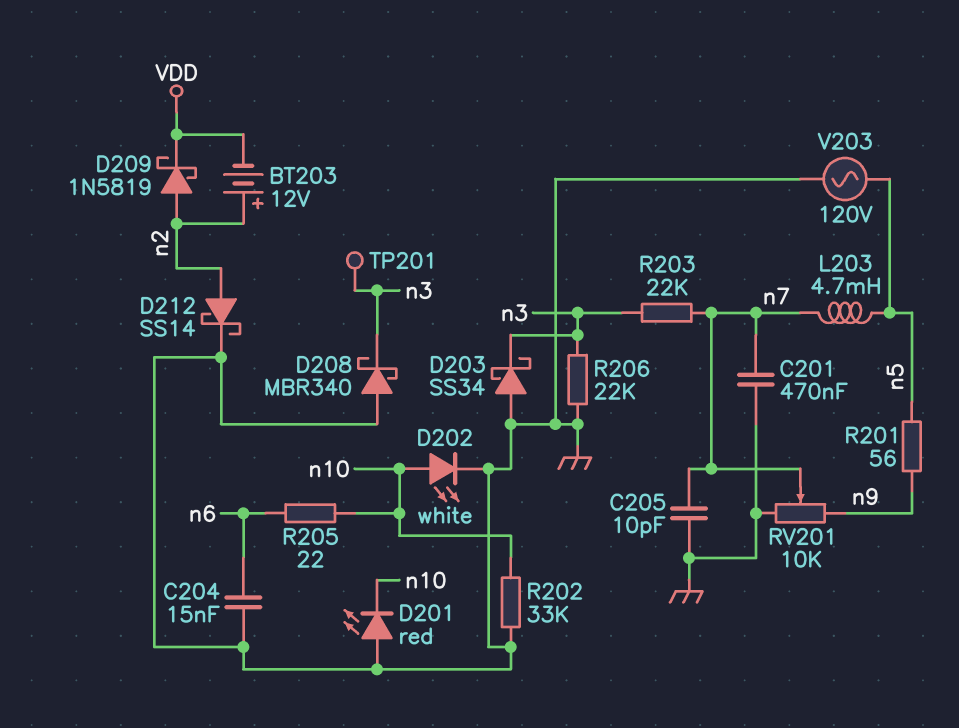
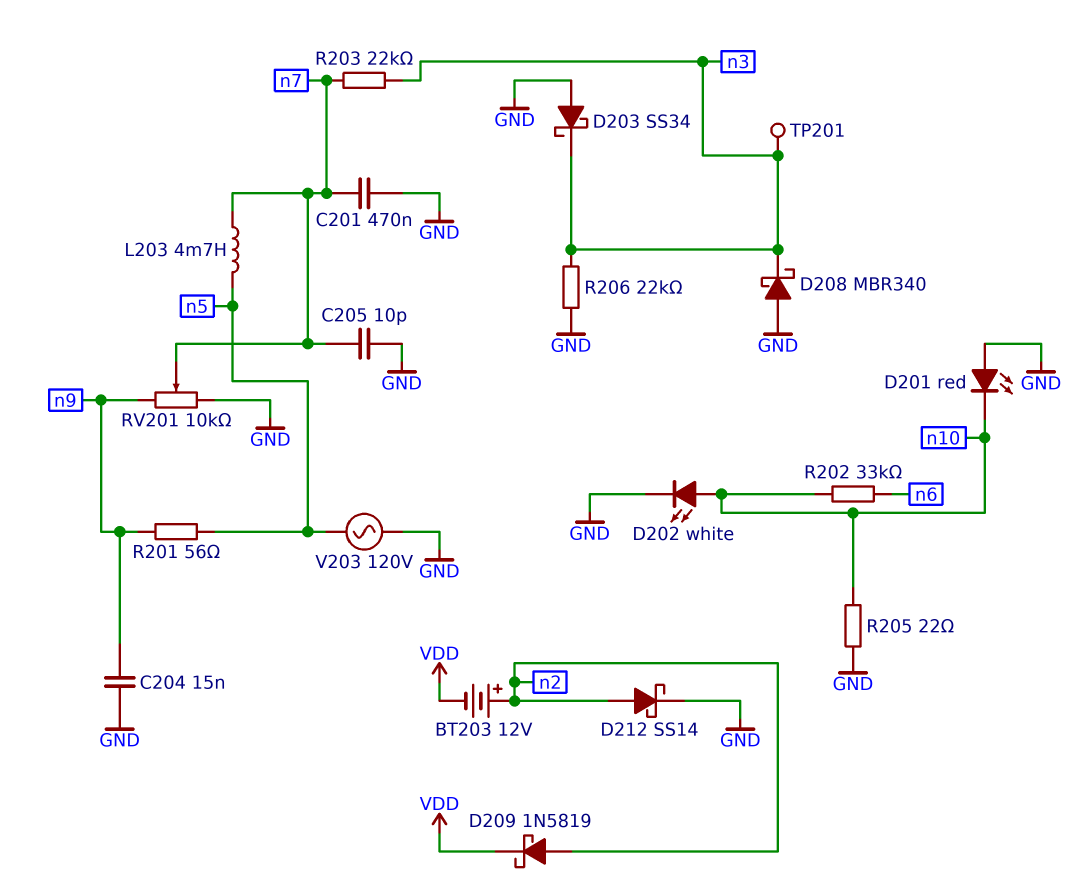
C204: 15nF (GND, n6) -> 15nF (GND, n9)
R202: 33k (GND, n10) -> 33k (n6, n10)
R205: 22 (n6, n10) -> 22 (GND, n10)

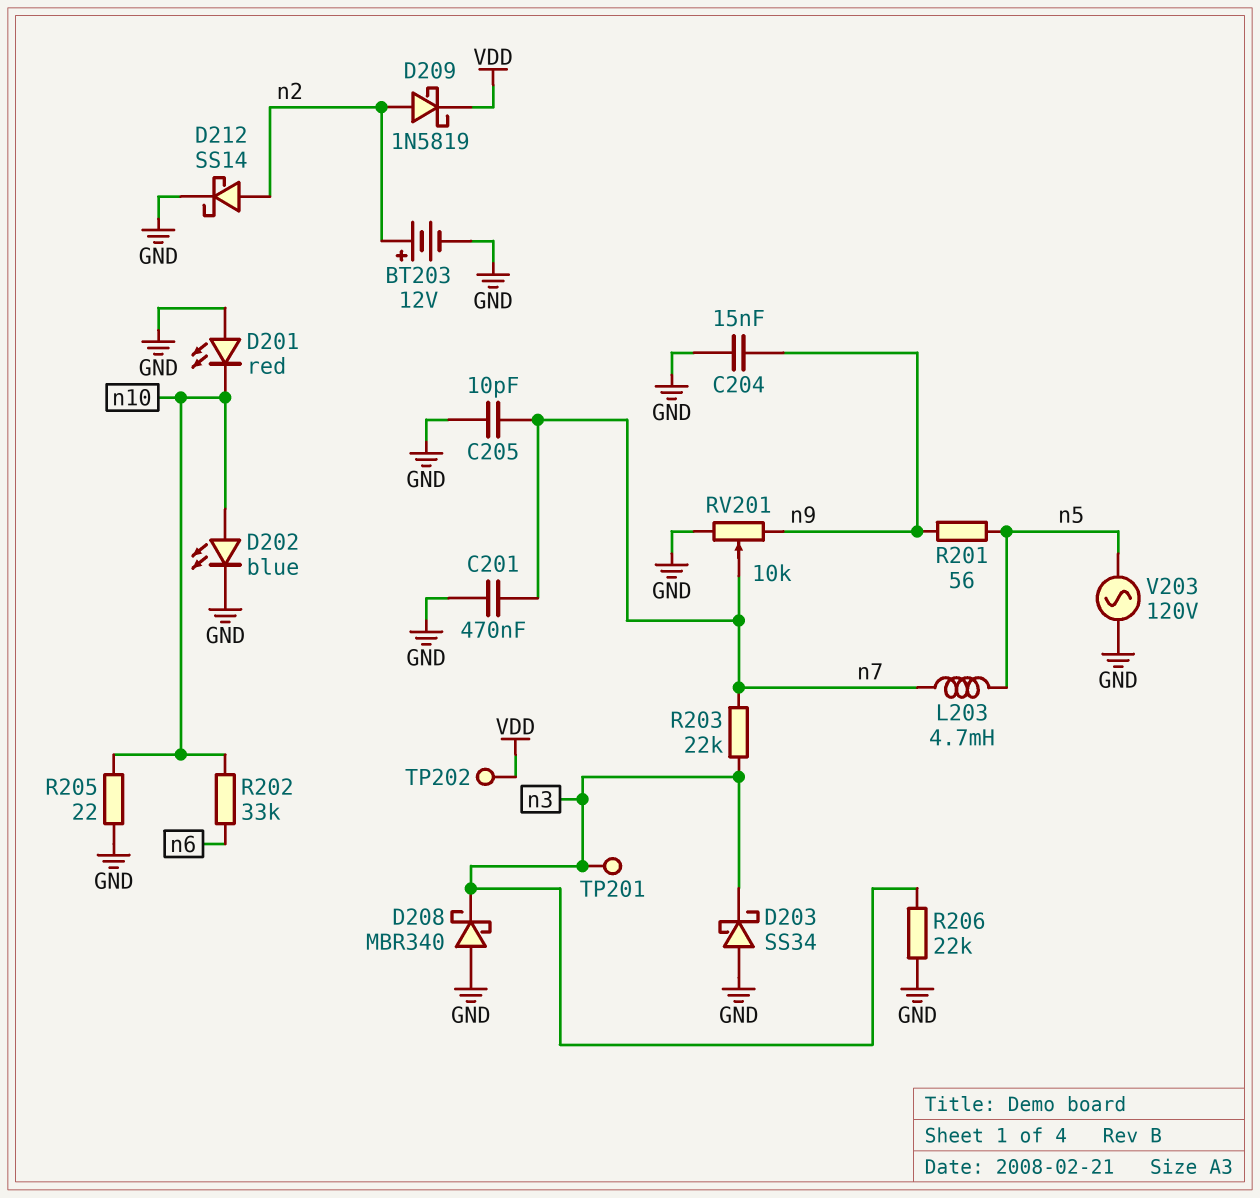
BT203: 12V (plus n2, minus VDD) -> 12V (plus n2, minus GND)
D202: LED white (A n10, K GND) -> LED blue (A n10, K GND)
TP202: none -> test point (VDD)

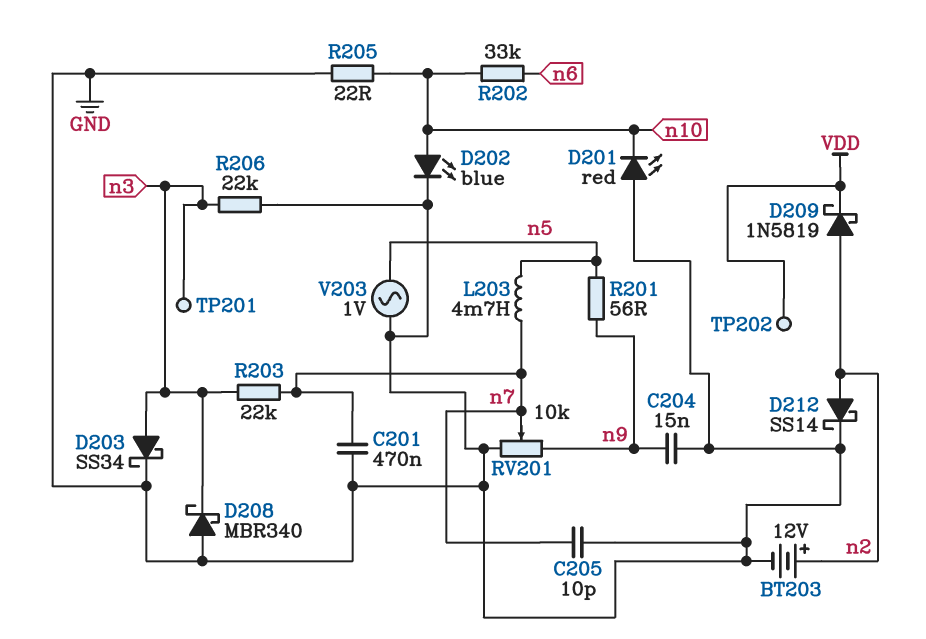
D203: schottky SS34 (A GND, K n3) -> schottky SS34 (A n3, K GND)
V203: AC 120V (GND, n5) -> AC 1V (GND, n5)

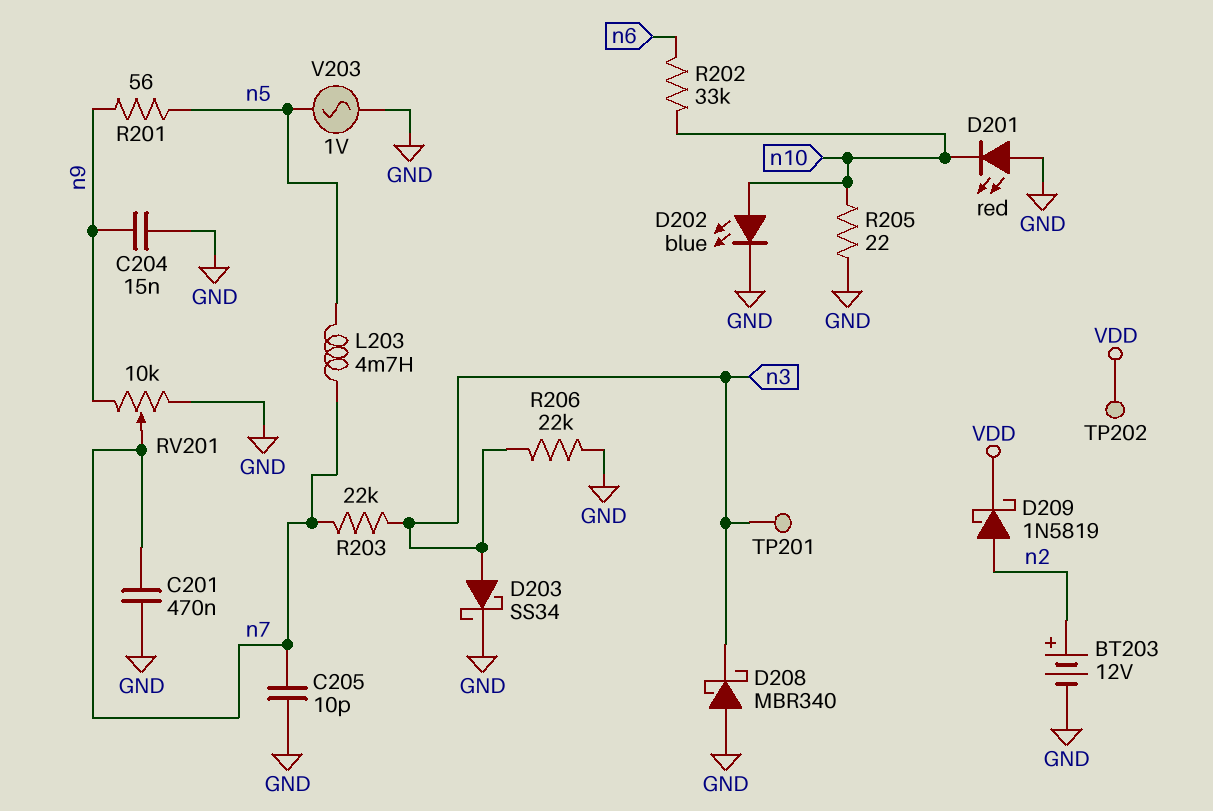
D212: schottky SS14 (A n2, K GND) -> none

